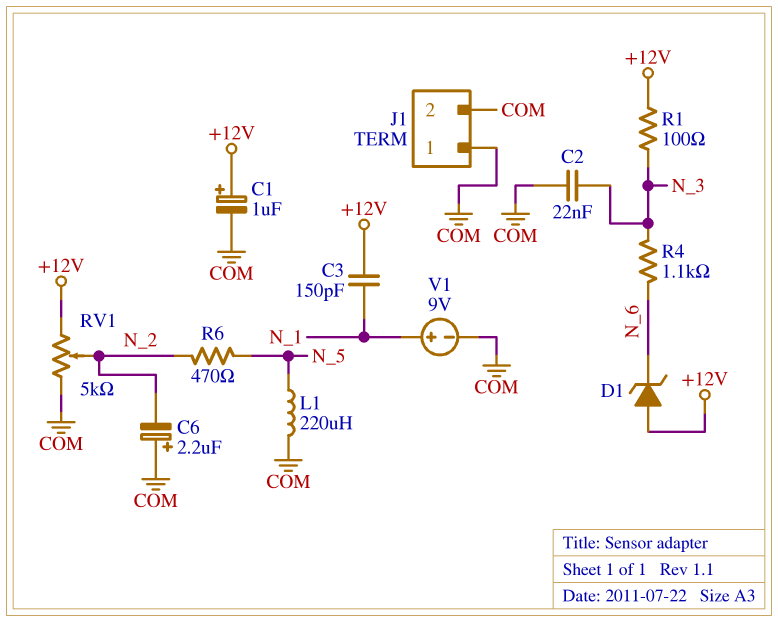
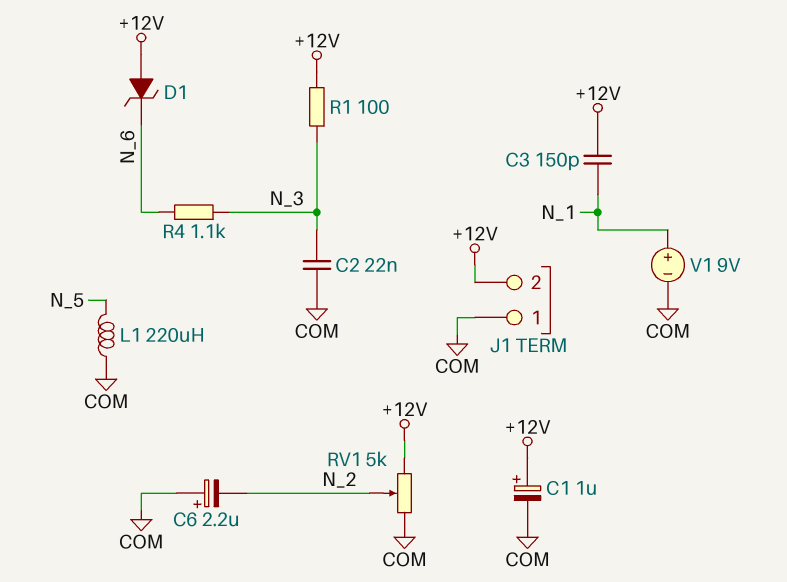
J1 pin 2: COM -> +12V
R6: 470 (N_2, N_5) -> none

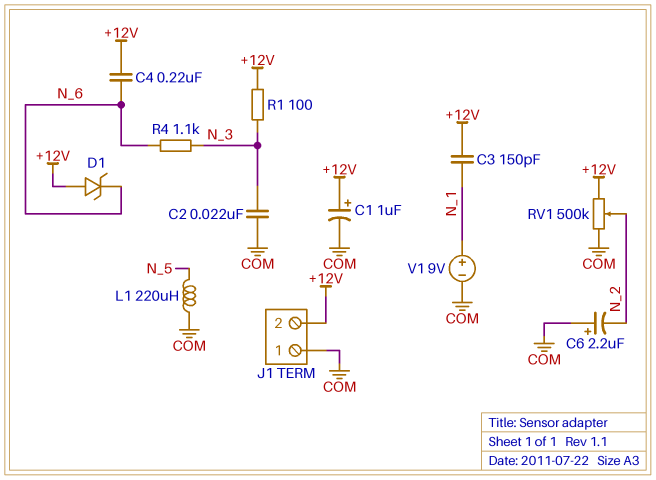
C4: none -> 220nF (+12V, N_6)
RV1: 5k (+12V, COM, wiper N_2) -> 500k (+12V, COM, wiper N_2)

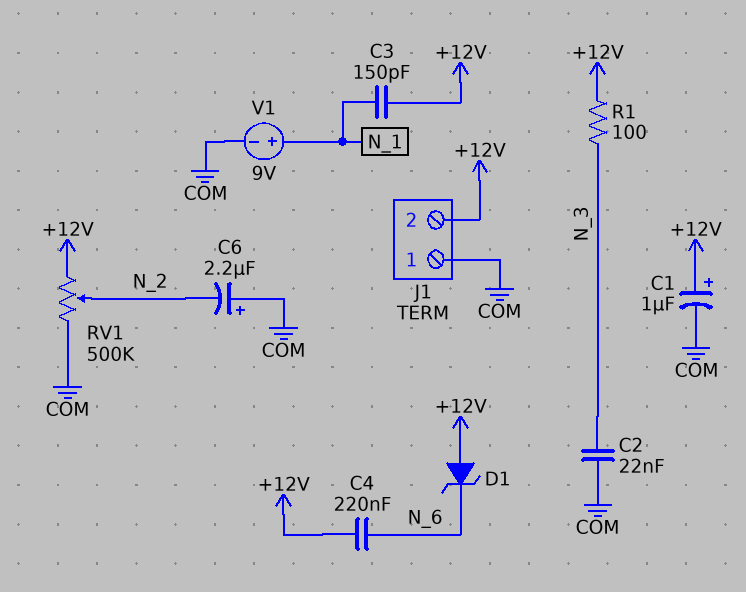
L1: 220uH (COM, N_5) -> none
R4: 1.1k (N_3, N_6) -> none

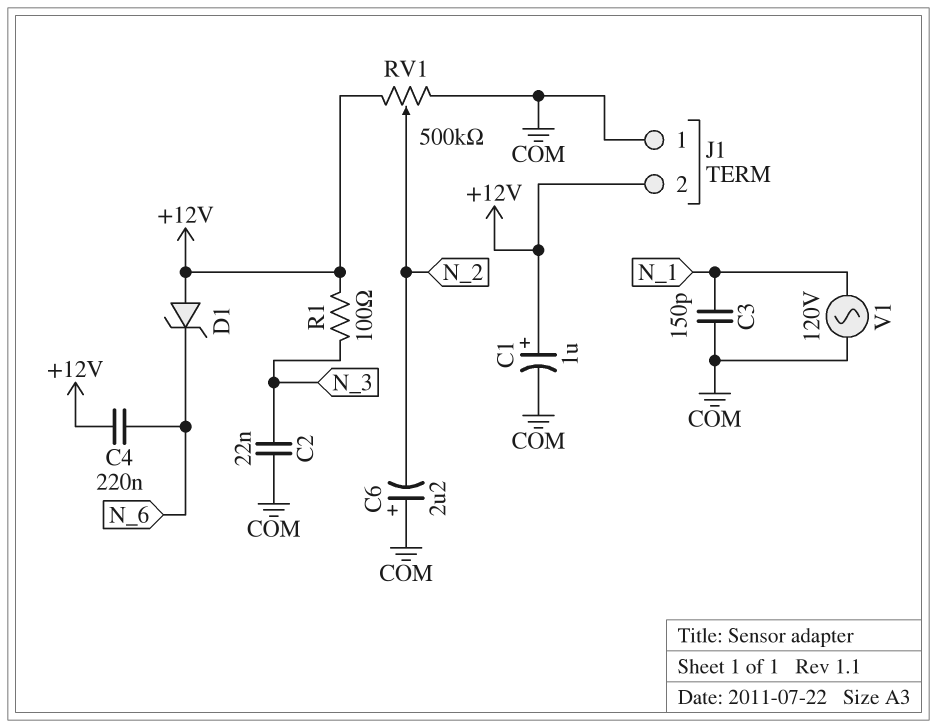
C3: 150pF (+12V, N_1) -> 150pF (COM, N_1)
V1: 9V (plus N_1, minus COM) -> AC 120V (COM, N_1)

